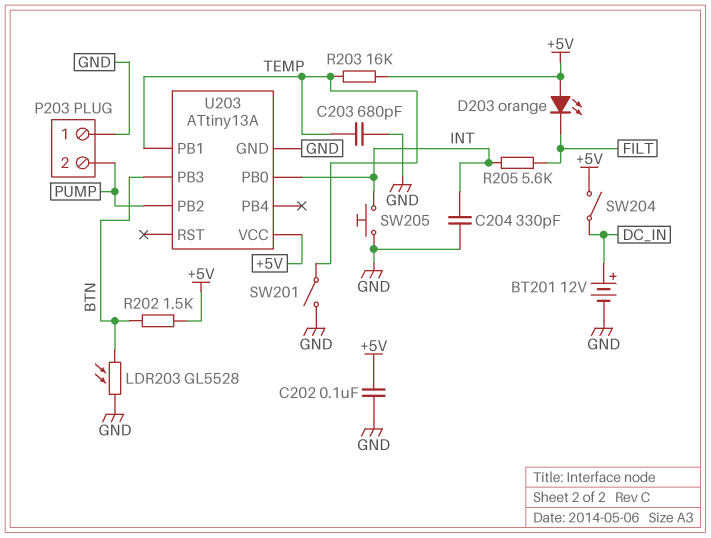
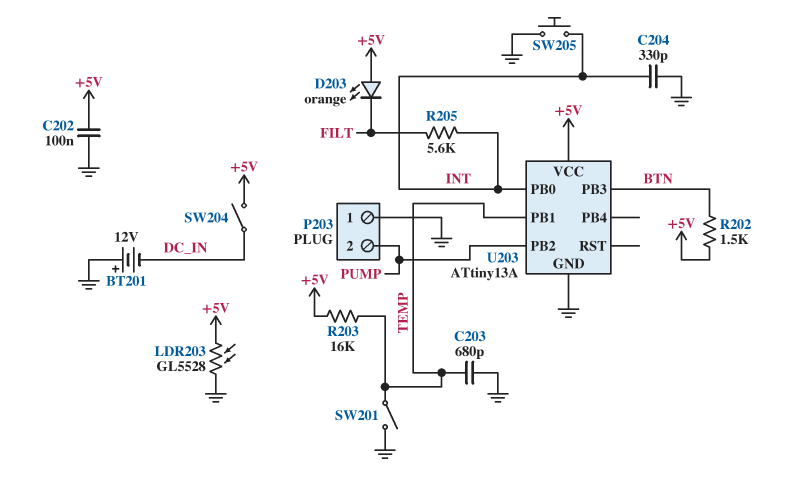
BT201: 12V (plus DC_IN, minus GND) -> 12V (plus GND, minus DC_IN)
LDR203: GL5528 (BTN, GND) -> GL5528 (+5V, GND)

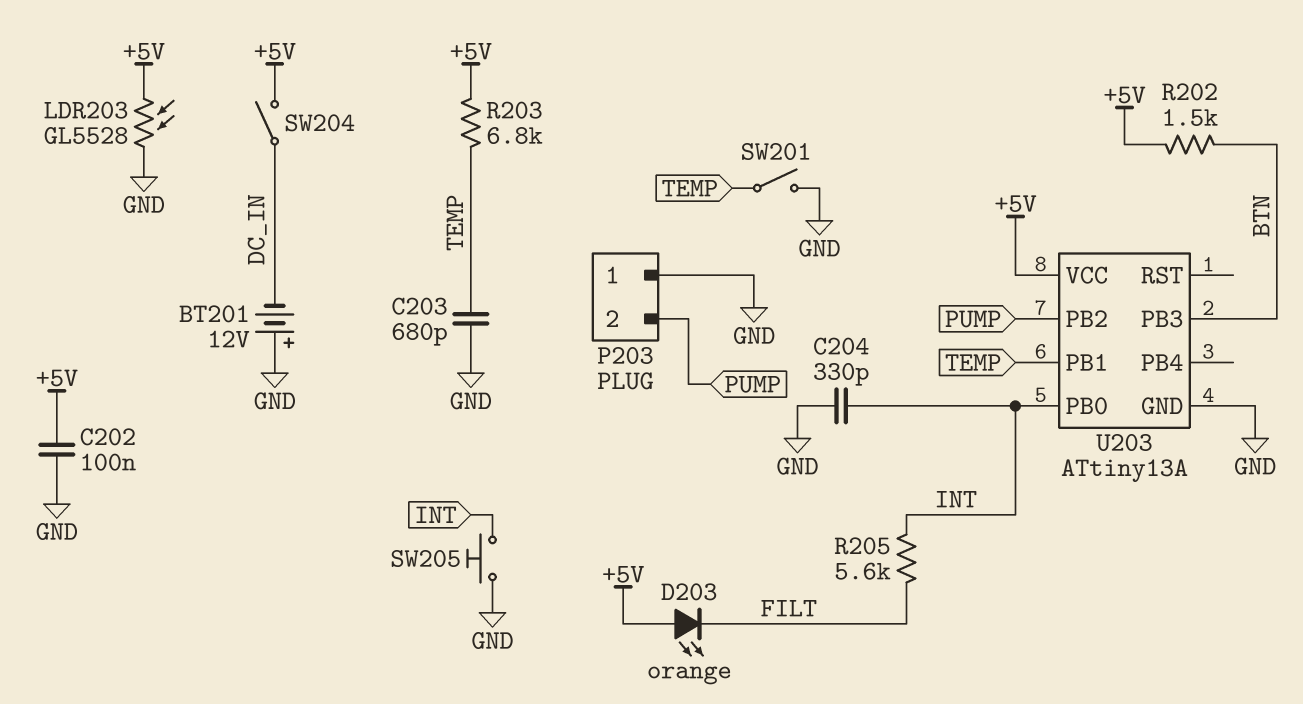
R203: 16k (+5V, TEMP) -> 6.8k (+5V, TEMP)

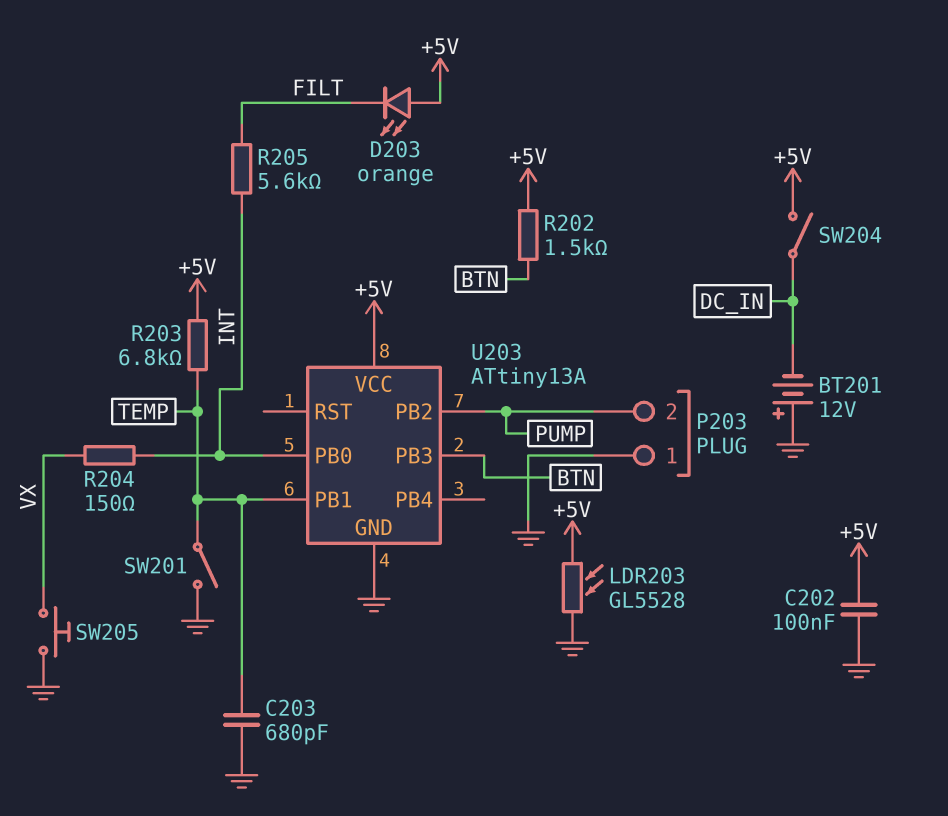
C204: 330pF (GND, INT) -> none
R204: none -> 150 (INT, VX)
SW205: button (GND, INT) -> button (GND, VX)

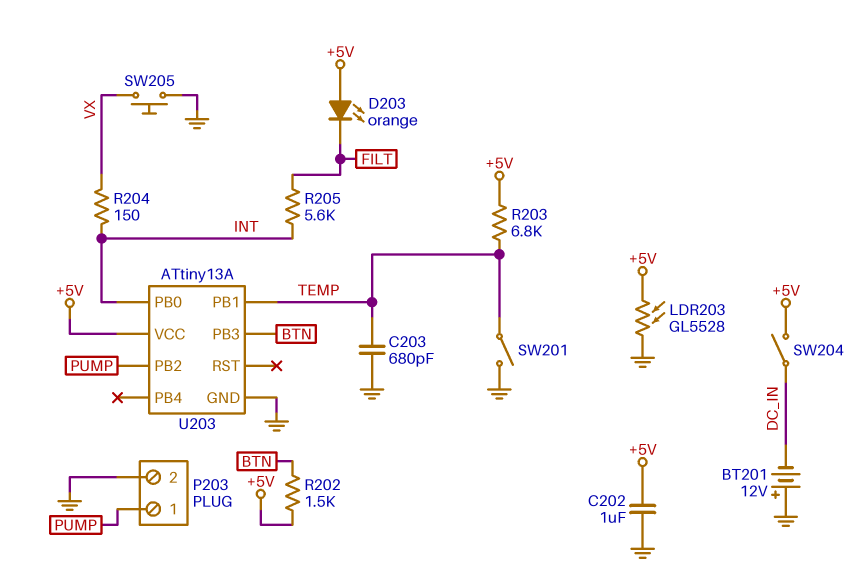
C202: 100nF (+5V, GND) -> 1uF (+5V, GND)
P203 pin 1: GND -> PUMP
P203 pin 2: PUMP -> GND

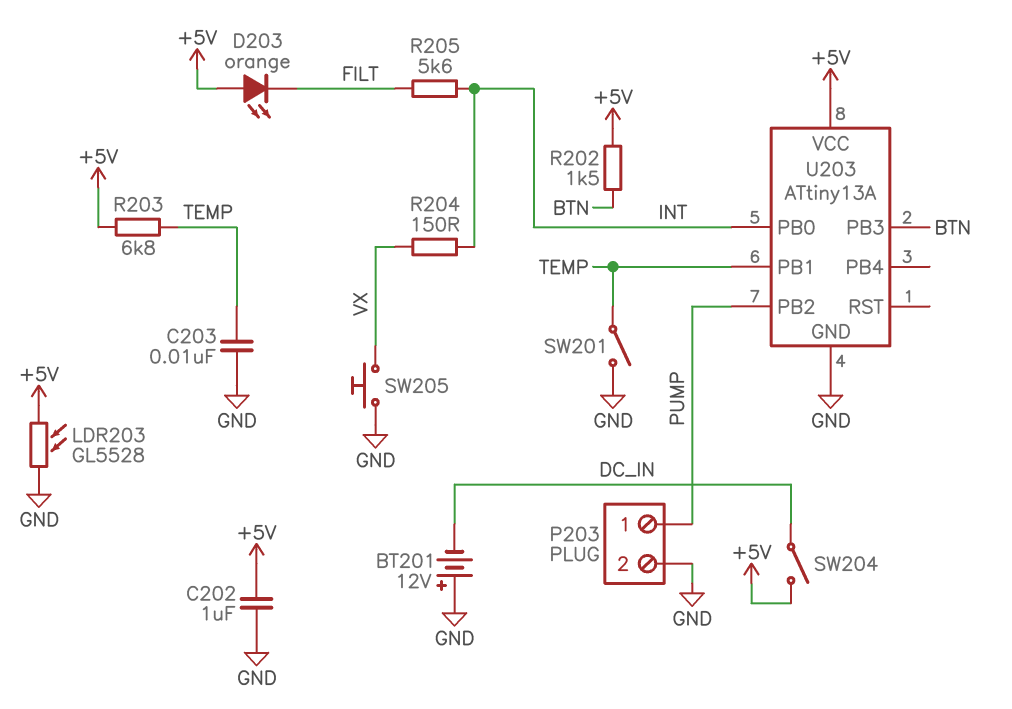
C203: 680pF (GND, TEMP) -> 10nF (GND, TEMP)

